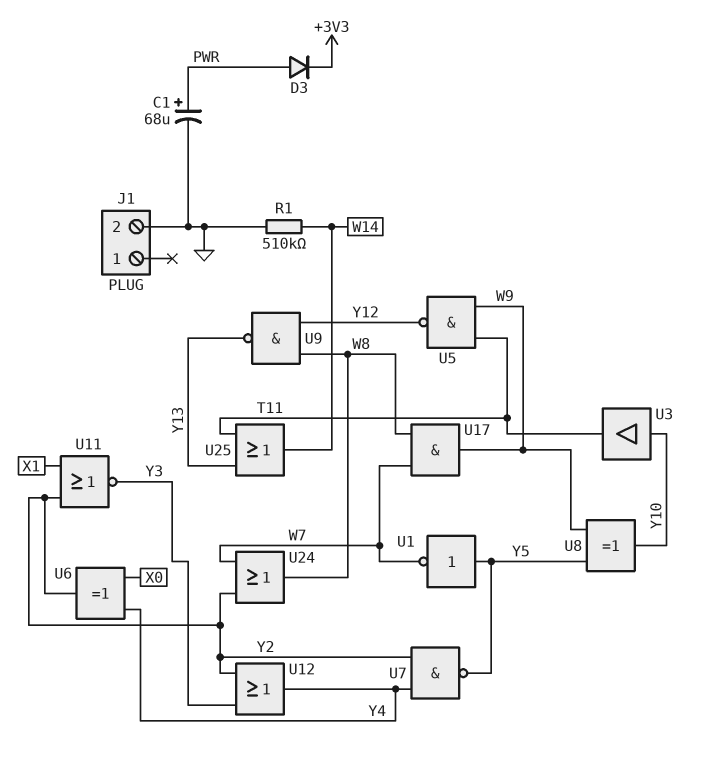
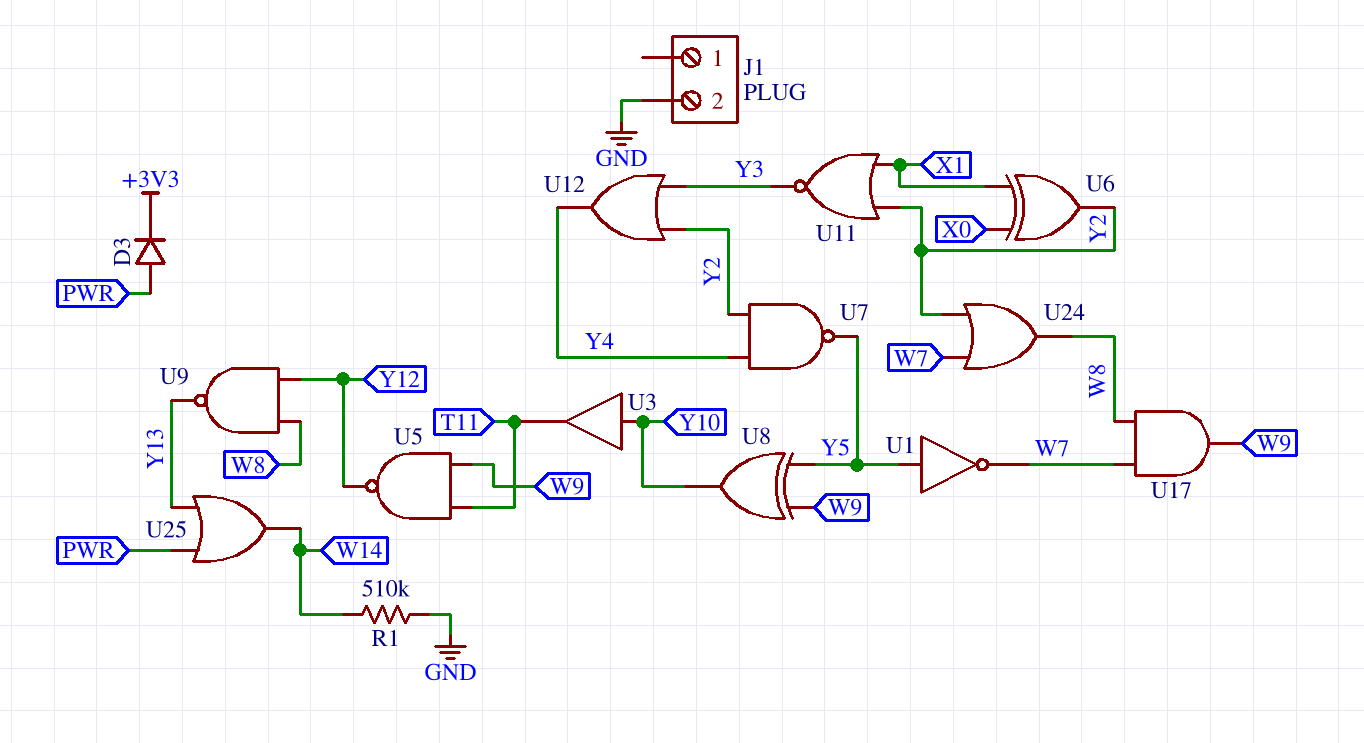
C1: 68uF (plus PWR, minus GND) -> none
U6: XOR (in X0, in Y4, out Y2) -> XOR (in X0, in X1, out Y2)
U25: OR (in T11, in Y13, out W14) -> OR (in PWR, in Y13, out W14)

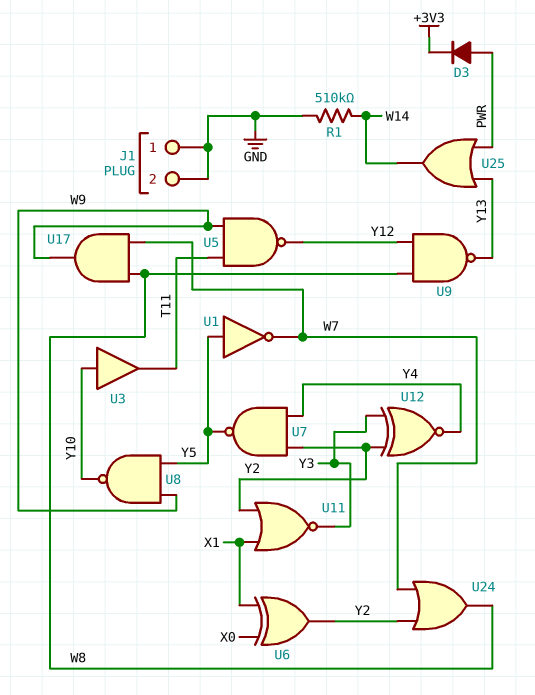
J1 pin 1: none -> GND
U8: XOR (in W9, in Y5, out Y10) -> NAND (in W9, in Y5, out Y10)
U12: OR (in Y2, in Y3, out Y4) -> XNOR (in Y2, in Y3, out Y4)

